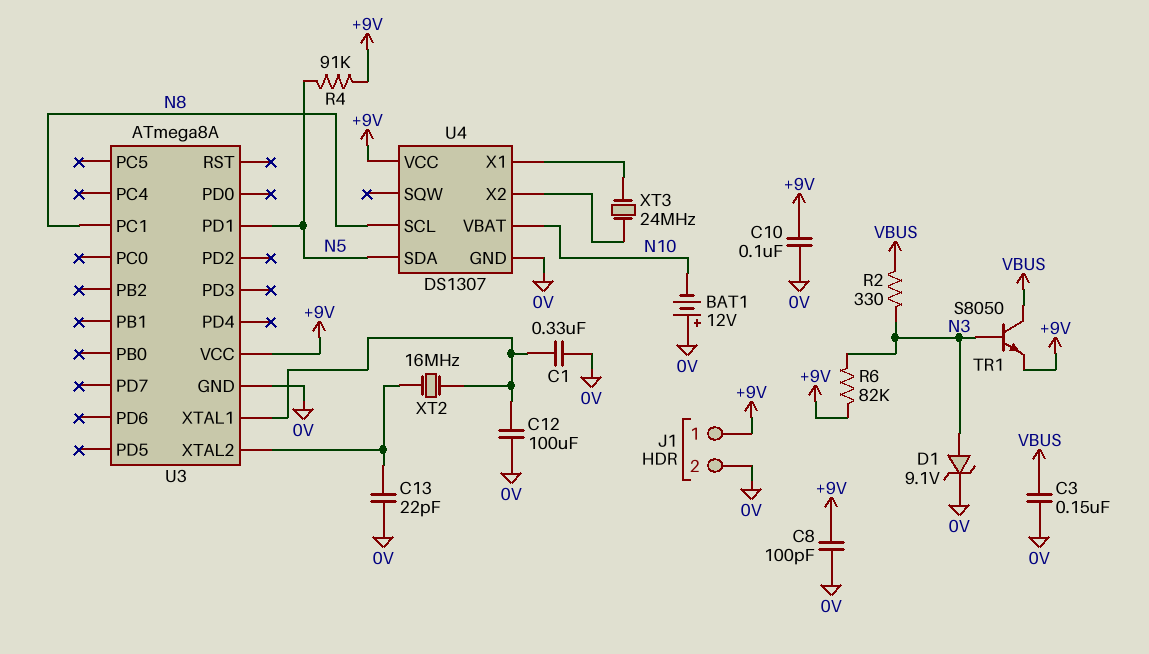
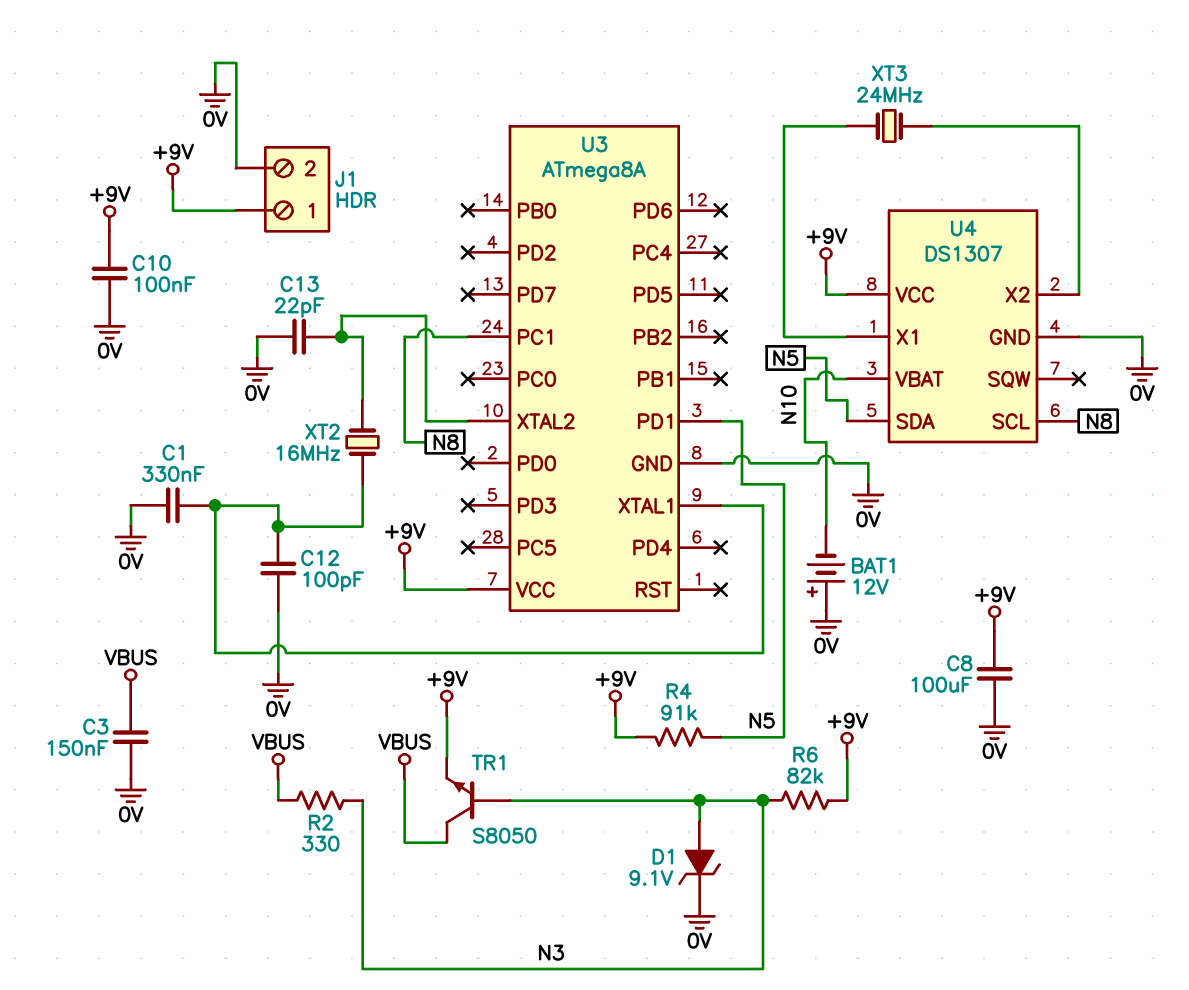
C8: 100pF (+9V, 0V) -> 100uF (+9V, 0V)
C12: 100uF (0V, U3/XTAL1) -> 100pF (0V, U3/XTAL1)

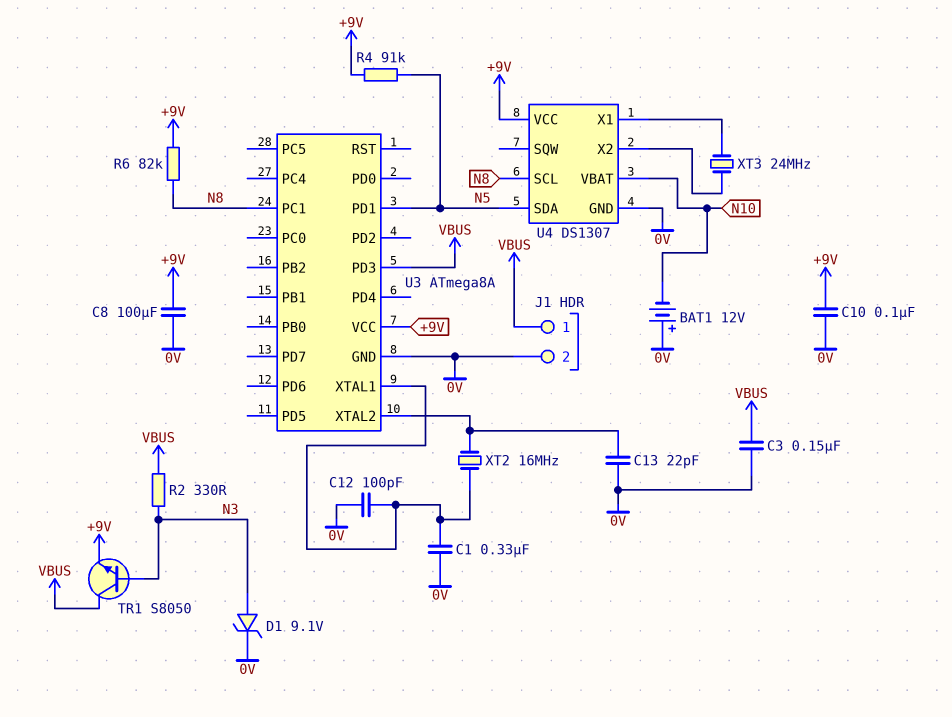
J1 pin 1: +9V -> VBUS
R6: 82k (+9V, N3) -> 82k (+9V, N8)
U3 pin PD3: none -> VBUS

